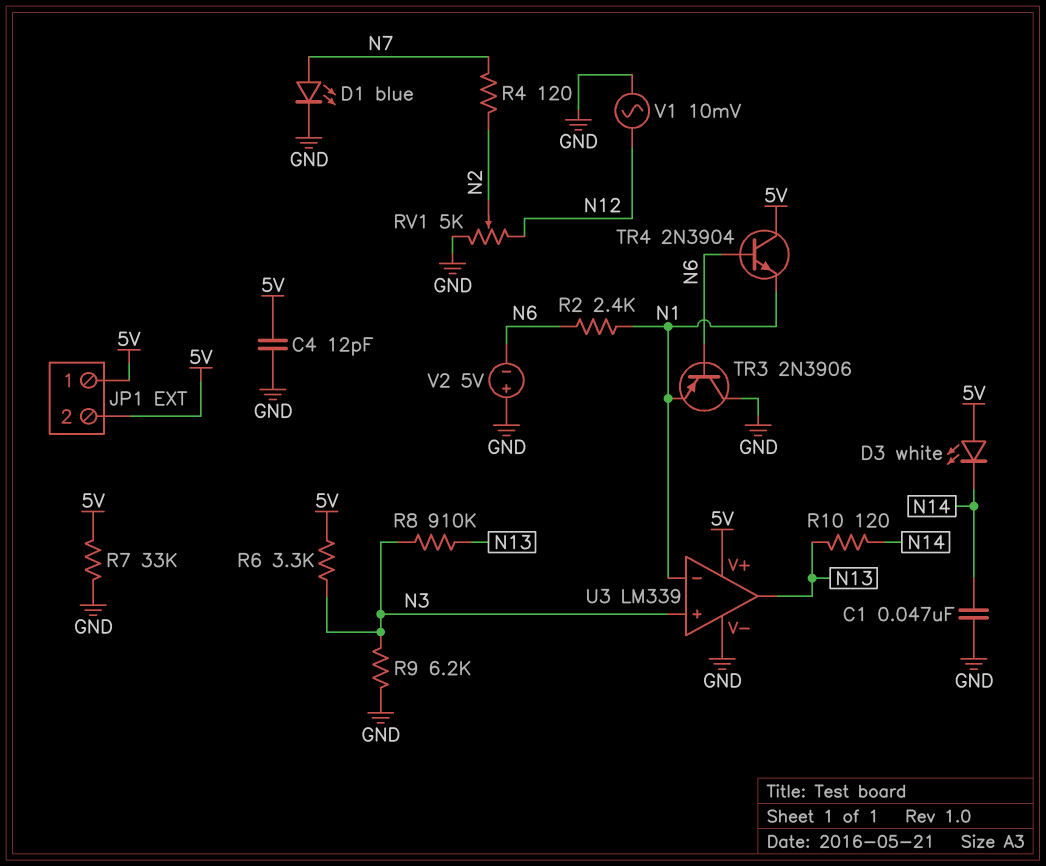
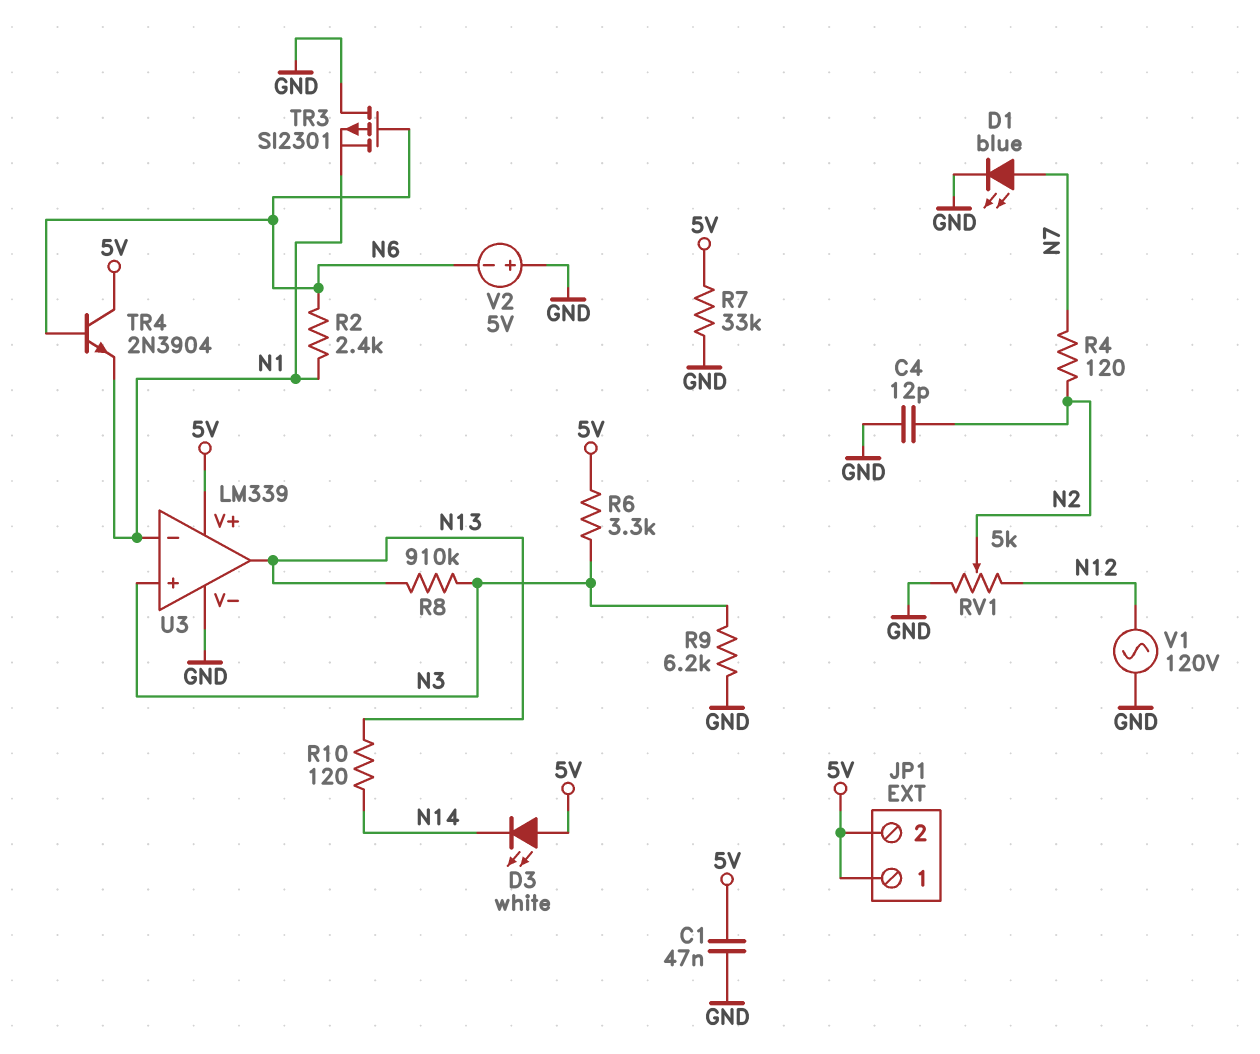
C1: 47nF (GND, N14) -> 47nF (5V, GND)
C4: 12pF (5V, GND) -> 12pF (GND, N2)
TR3: PNP 2N3906 (B N6, C GND, E N1) -> PMOS SI2301 (G N6, D GND, S N1)
V1: AC 10mV (GND, N12) -> AC 120V (GND, N12)

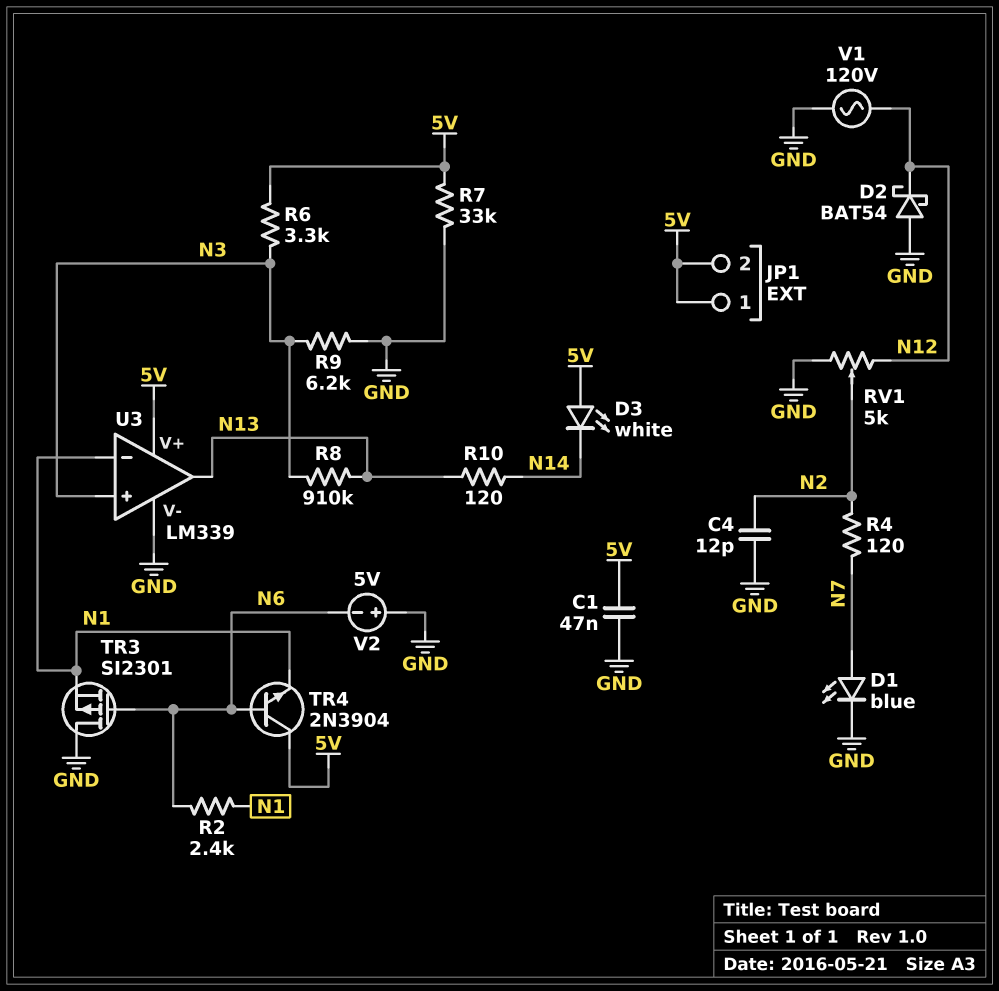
D2: none -> schottky BAT54 (A GND, K N12)

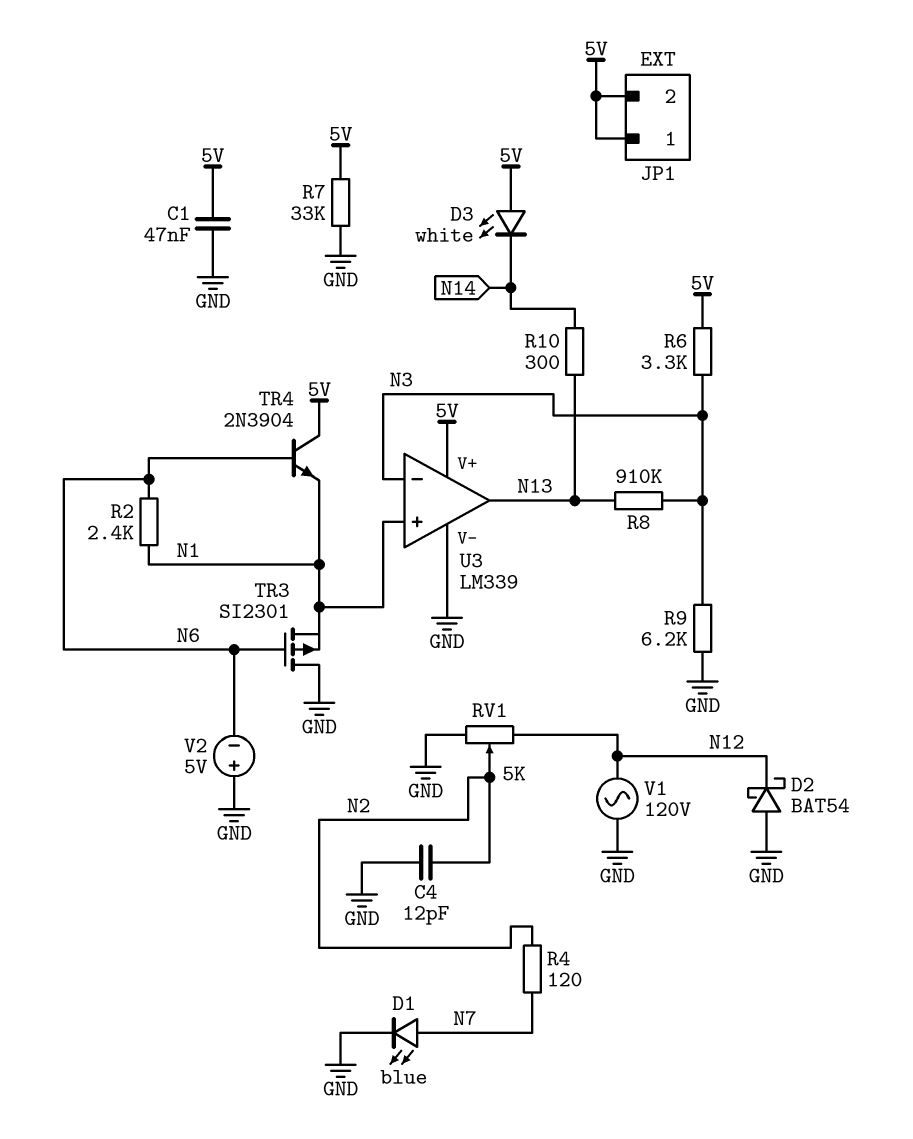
R10: 120 (N13, N14) -> 300 (N13, N14)
U3 pin in+: N3 -> N1
U3 pin in-: N1 -> N3

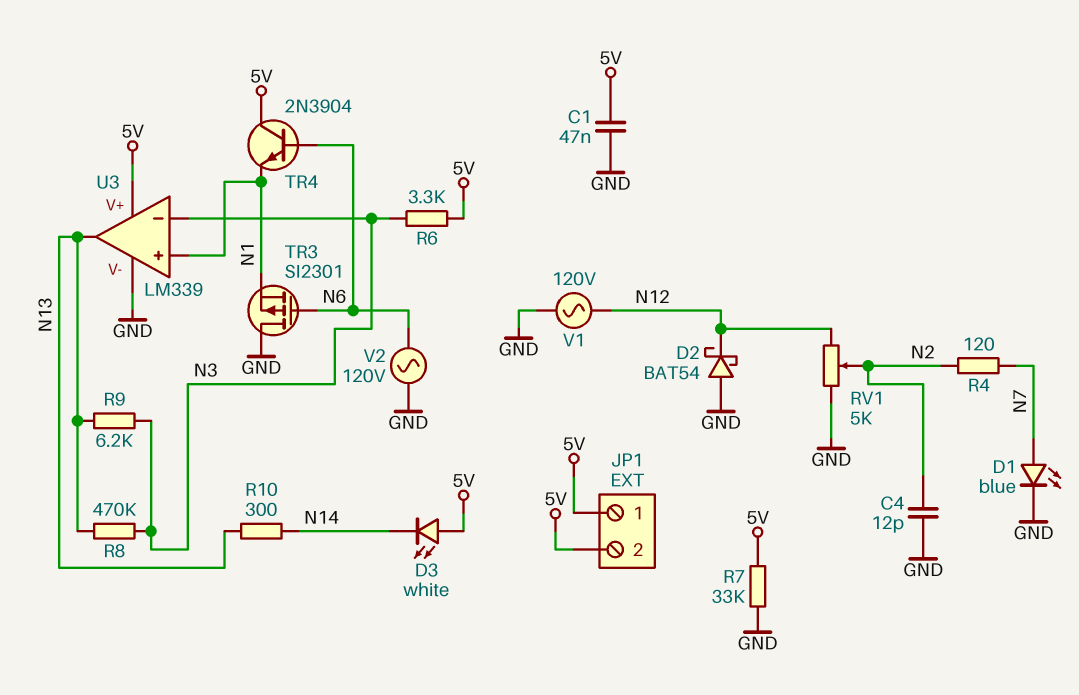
R2: 2.4k (N1, N6) -> none
R8: 910k (N3, N13) -> 470k (N3, N13)
R9: 6.2k (GND, N3) -> 6.2k (N3, N13)
V2: 5V (plus GND, minus N6) -> AC 120V (GND, N6)

